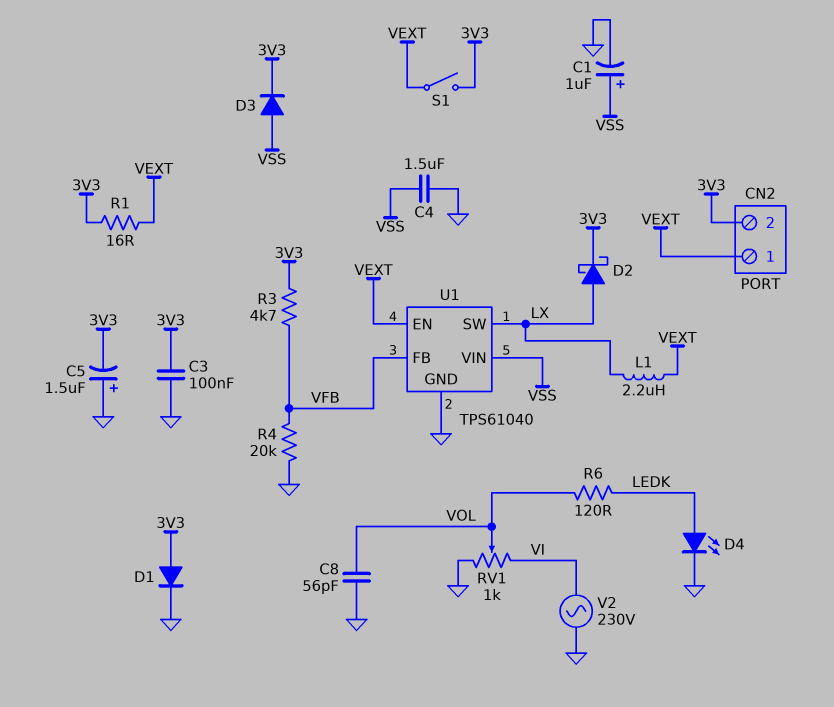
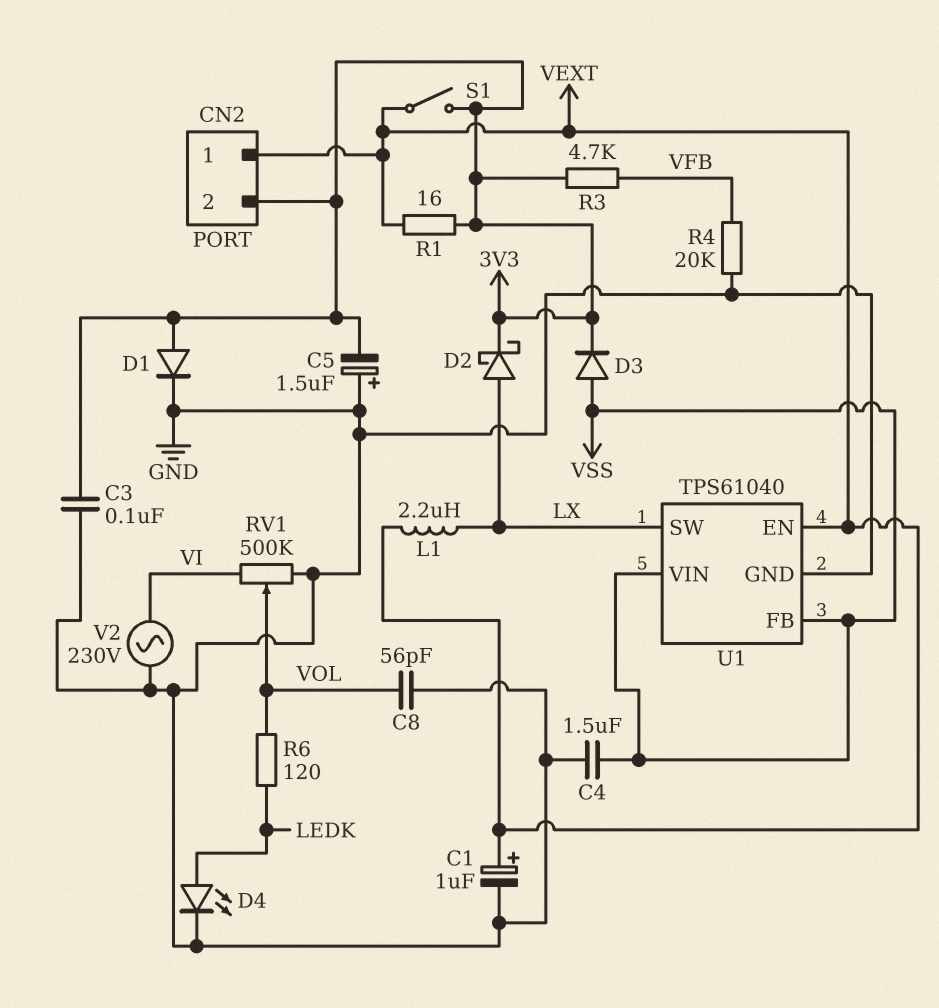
C1: 1uF (plus VSS, minus GND) -> 1uF (plus VEXT, minus GND)
RV1: 1k (GND, VI, wiper VOL) -> 500k (GND, VI, wiper VOL)
U1 pin FB: VFB -> VSS

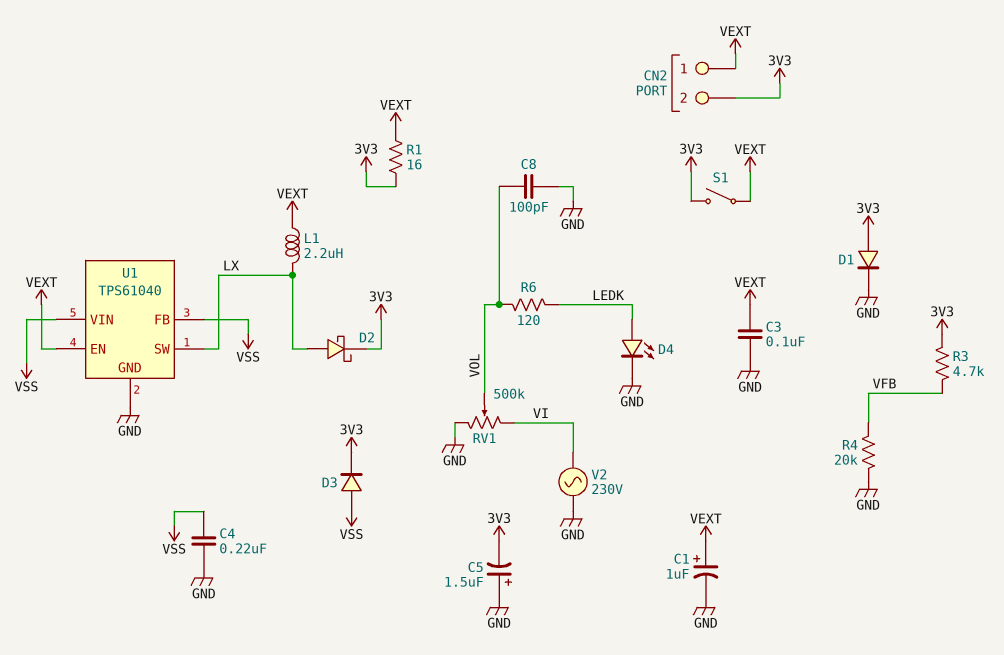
C3: 100nF (3V3, GND) -> 100nF (GND, VEXT)
C4: 1.5uF (GND, VSS) -> 220nF (GND, VSS)
C8: 56pF (GND, VOL) -> 100pF (GND, VOL)

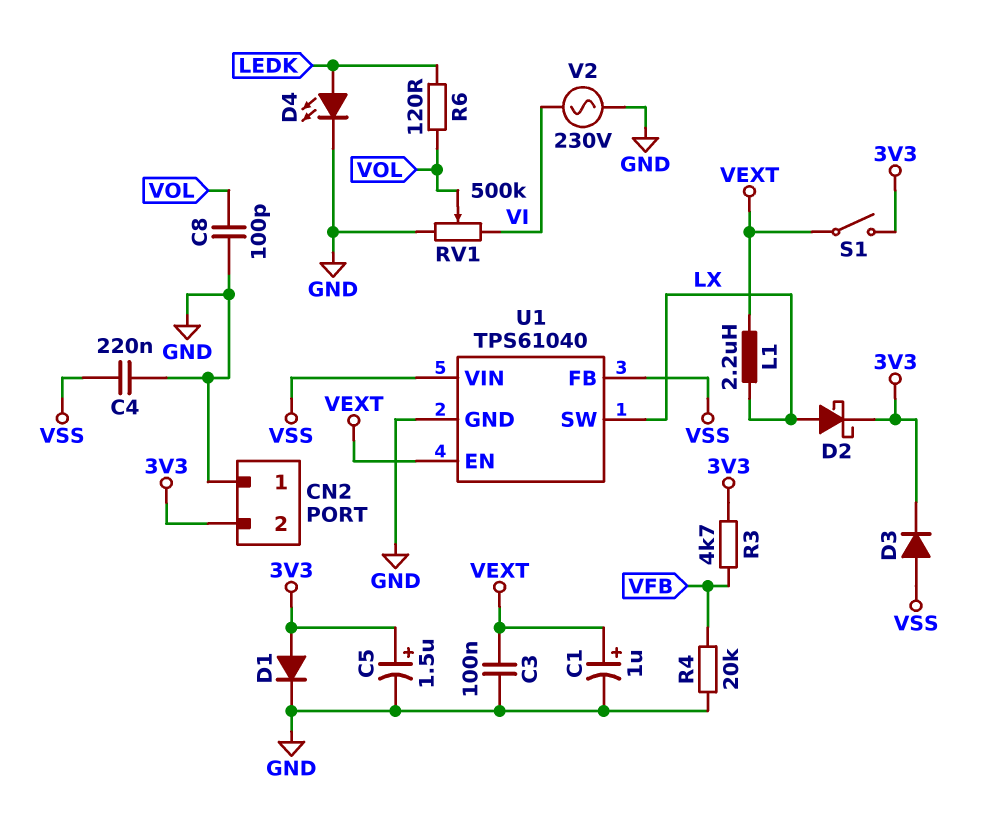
C5: 1.5uF (plus GND, minus 3V3) -> 1.5uF (plus 3V3, minus GND)
CN2 pin 1: VEXT -> GND
R1: 16 (3V3, VEXT) -> none

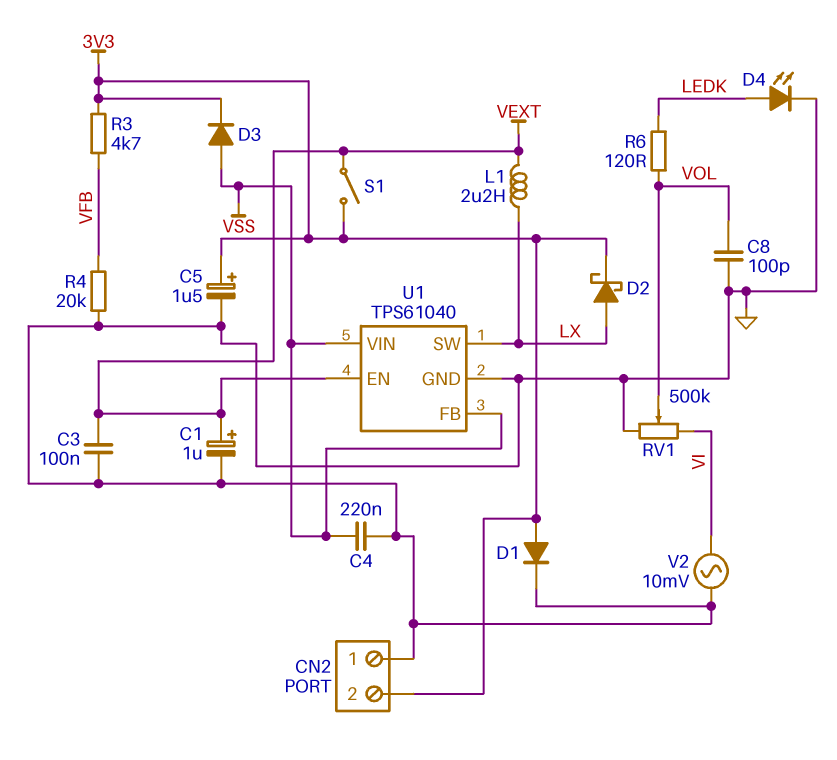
V2: AC 230V (GND, VI) -> AC 10mV (GND, VI)

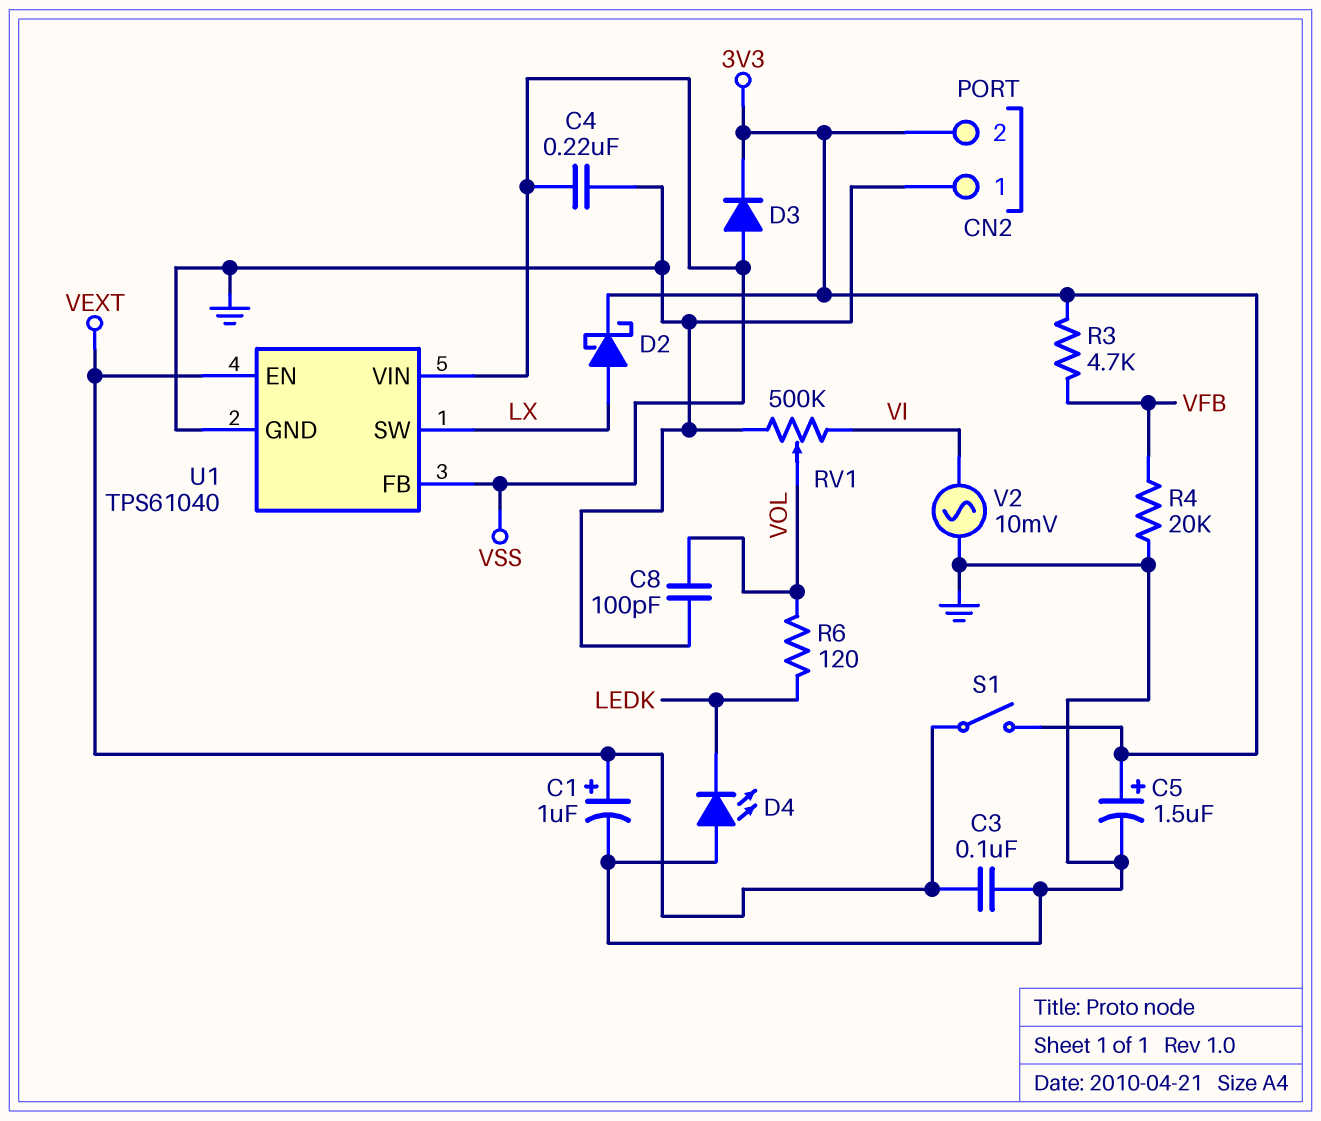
D1: diode (A 3V3, K GND) -> none
D4: LED (A LEDK, K GND) -> LED (A GND, K LEDK)
L1: 2.2uH (LX, VEXT) -> none

